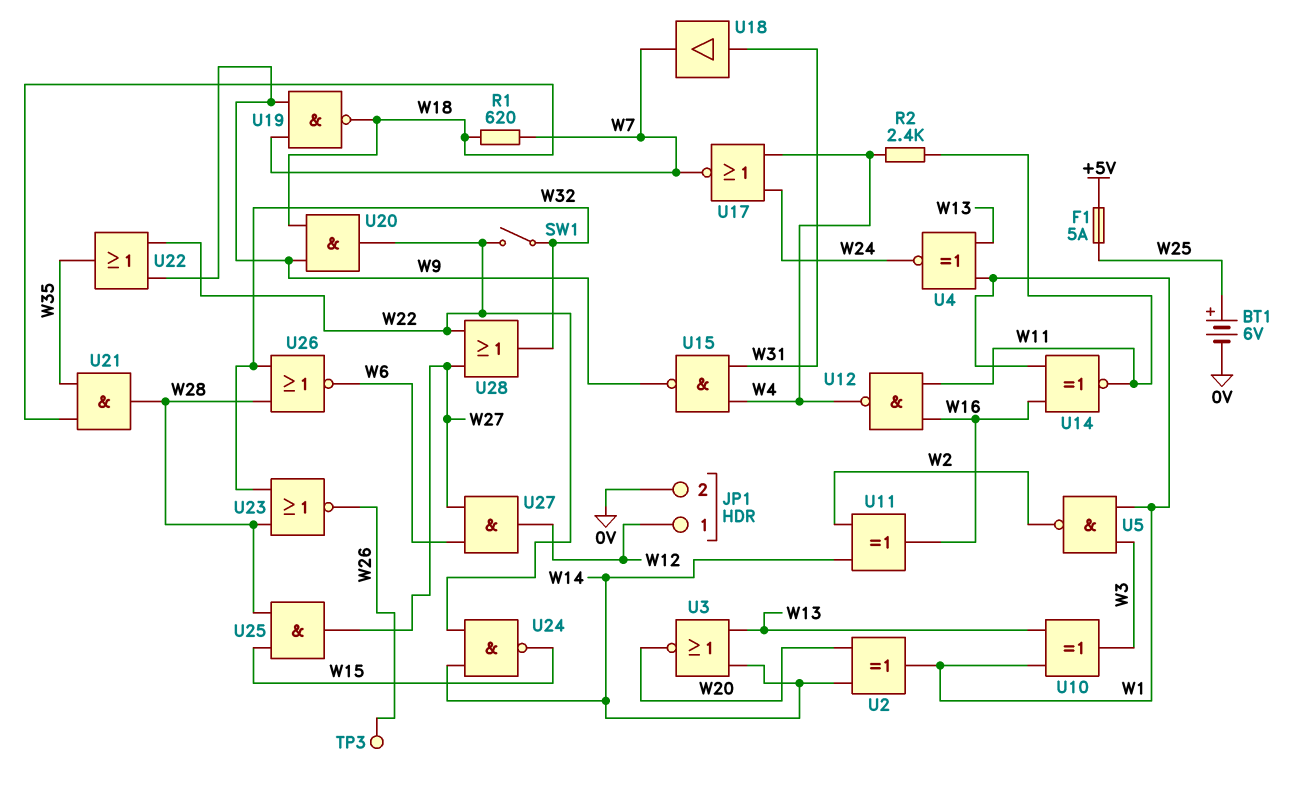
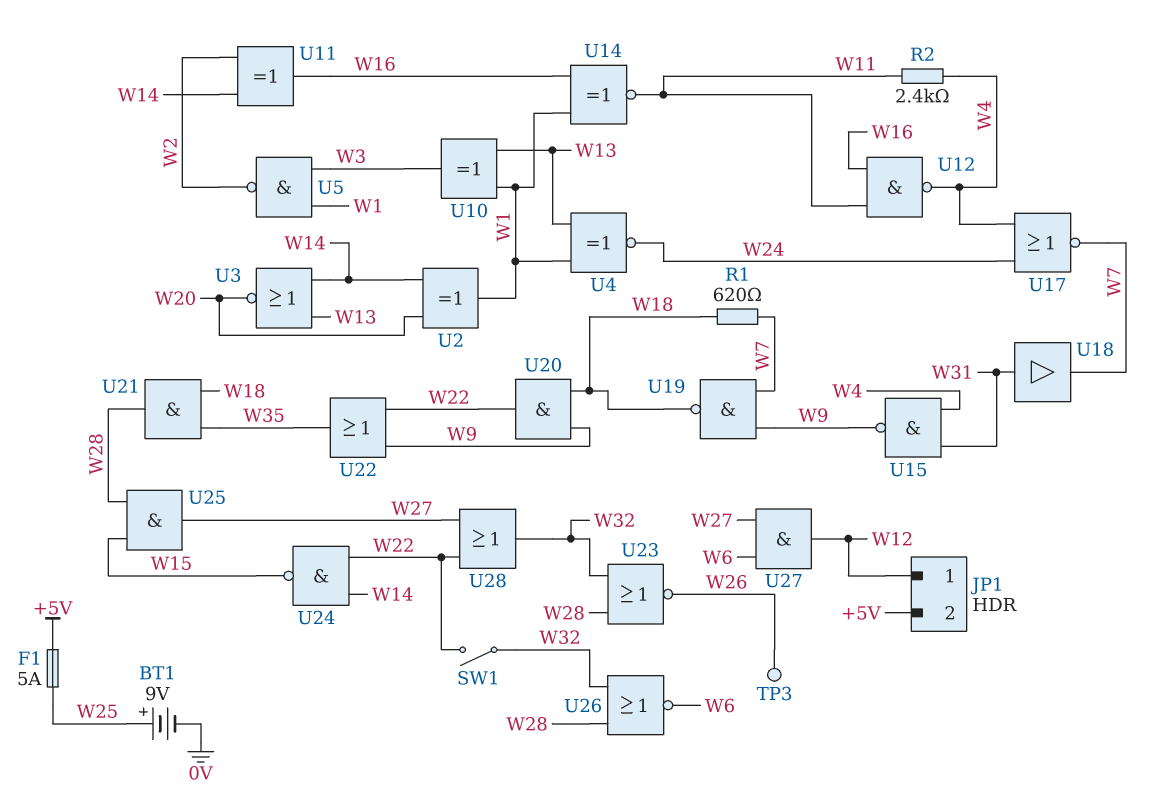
BT1: 6V (plus W25, minus 0V) -> 9V (plus W25, minus 0V)
JP1 pin 2: 0V -> +5V

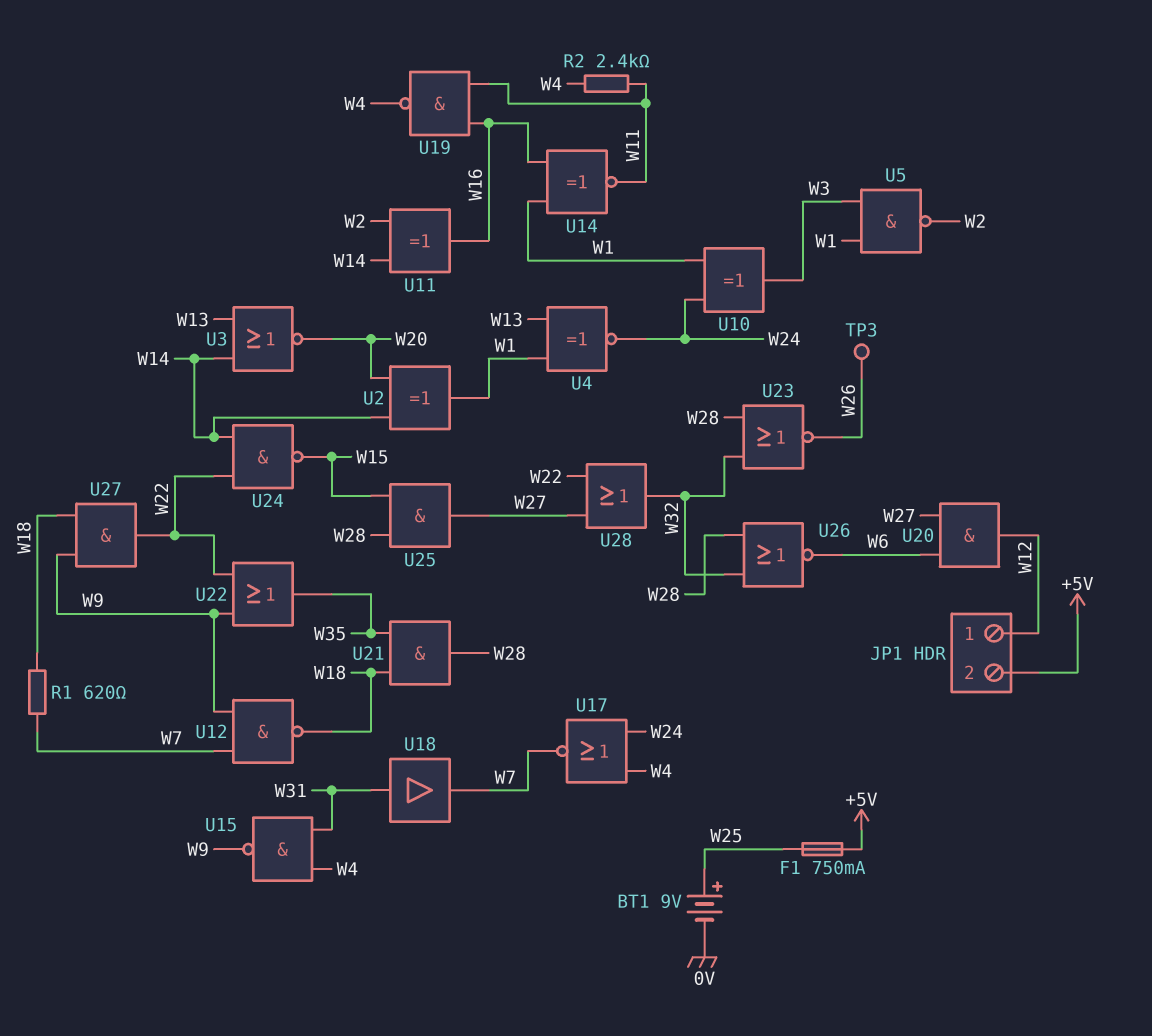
F1: 5A (+5V, W25) -> 750mA (+5V, W25)
SW1: switch (W22, W32) -> none
U10: XOR (in W1, in W13, out W3) -> XOR (in W1, in W24, out W3)
U12: NAND (in W11, in W16, out W4) -> NAND (in W7, in W9, out W18)
U19: NAND (in W7, in W9, out W18) -> NAND (in W11, in W16, out W4)
U20: AND (in W9, in W18, out W22) -> AND (in W6, in W27, out W12)
U27: AND (in W6, in W27, out W12) -> AND (in W9, in W18, out W22)

